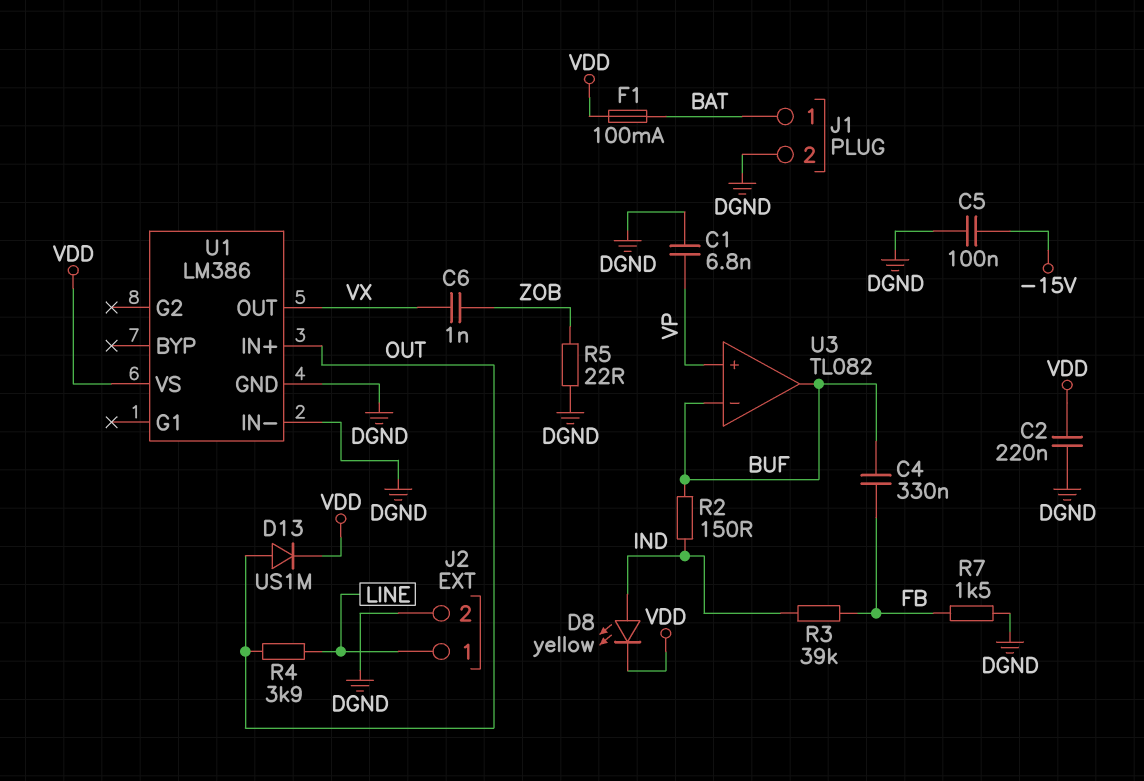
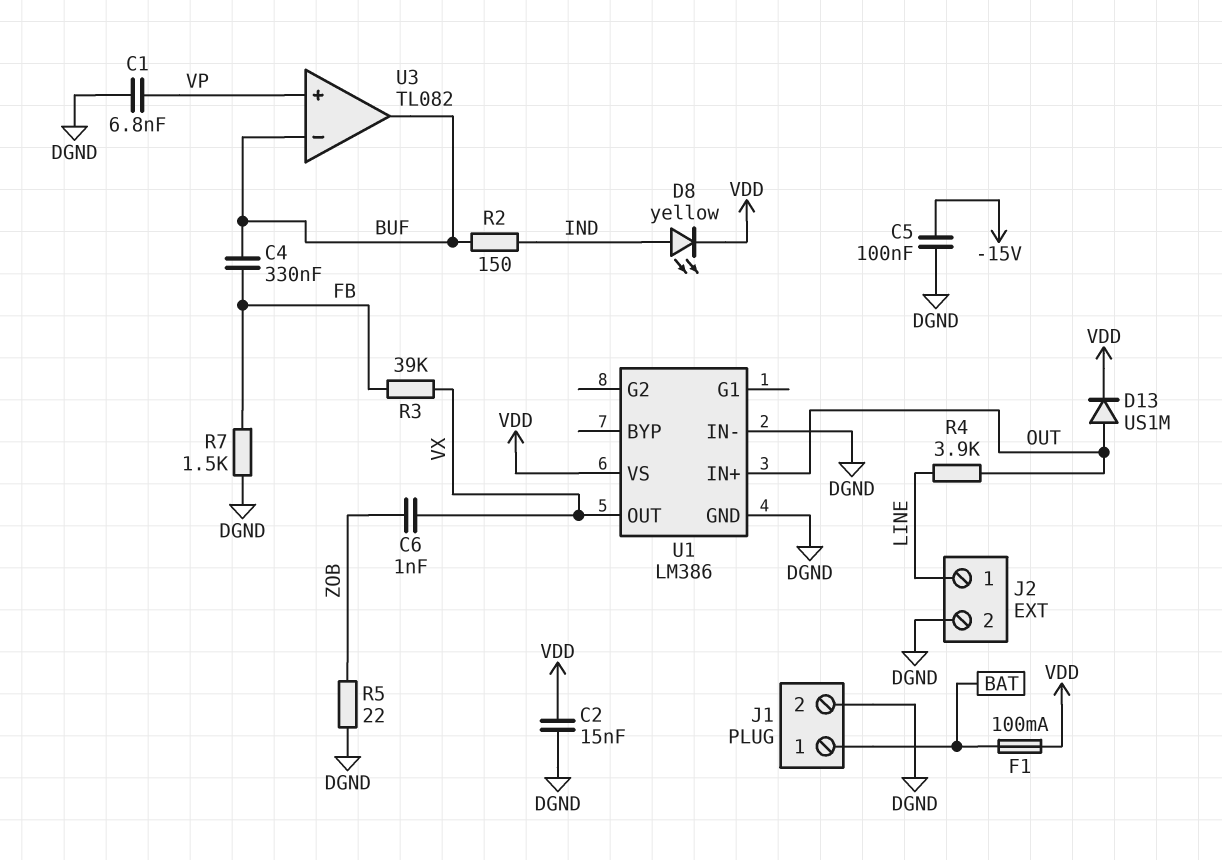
C2: 220nF (DGND, VDD) -> 15nF (DGND, VDD)
R3: 39k (FB, IND) -> 39k (FB, VX)

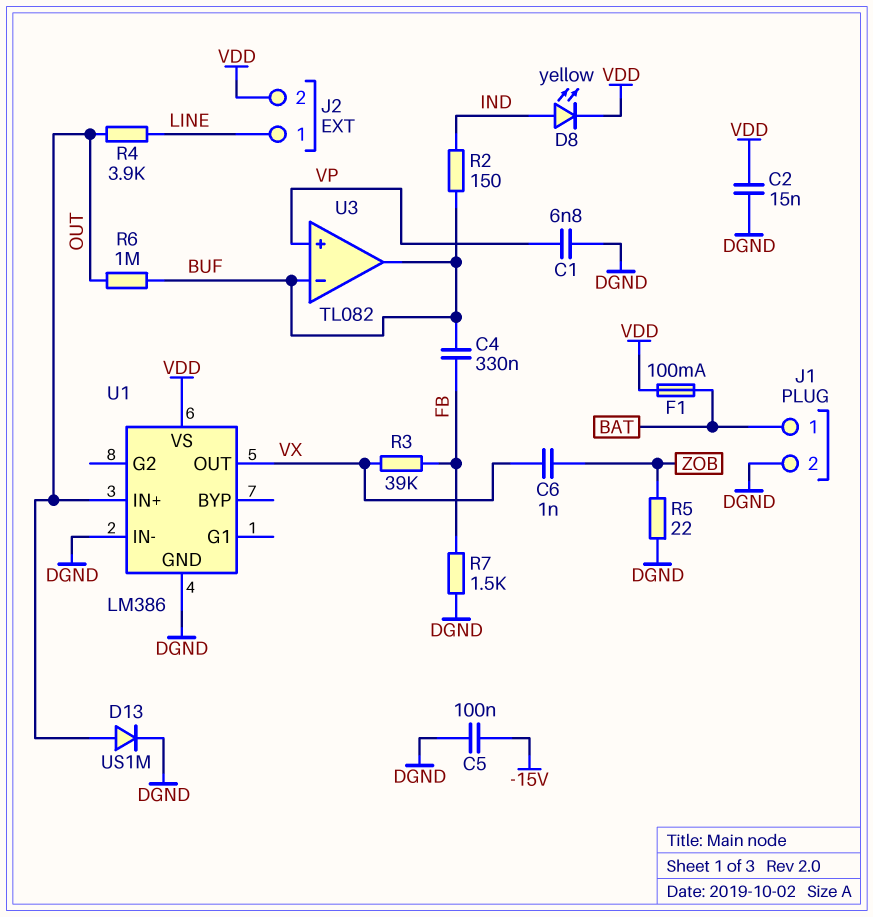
D13: diode US1M (A OUT, K VDD) -> diode US1M (A OUT, K DGND)
J2 pin 2: DGND -> VDD
R6: none -> 1M (BUF, OUT)

